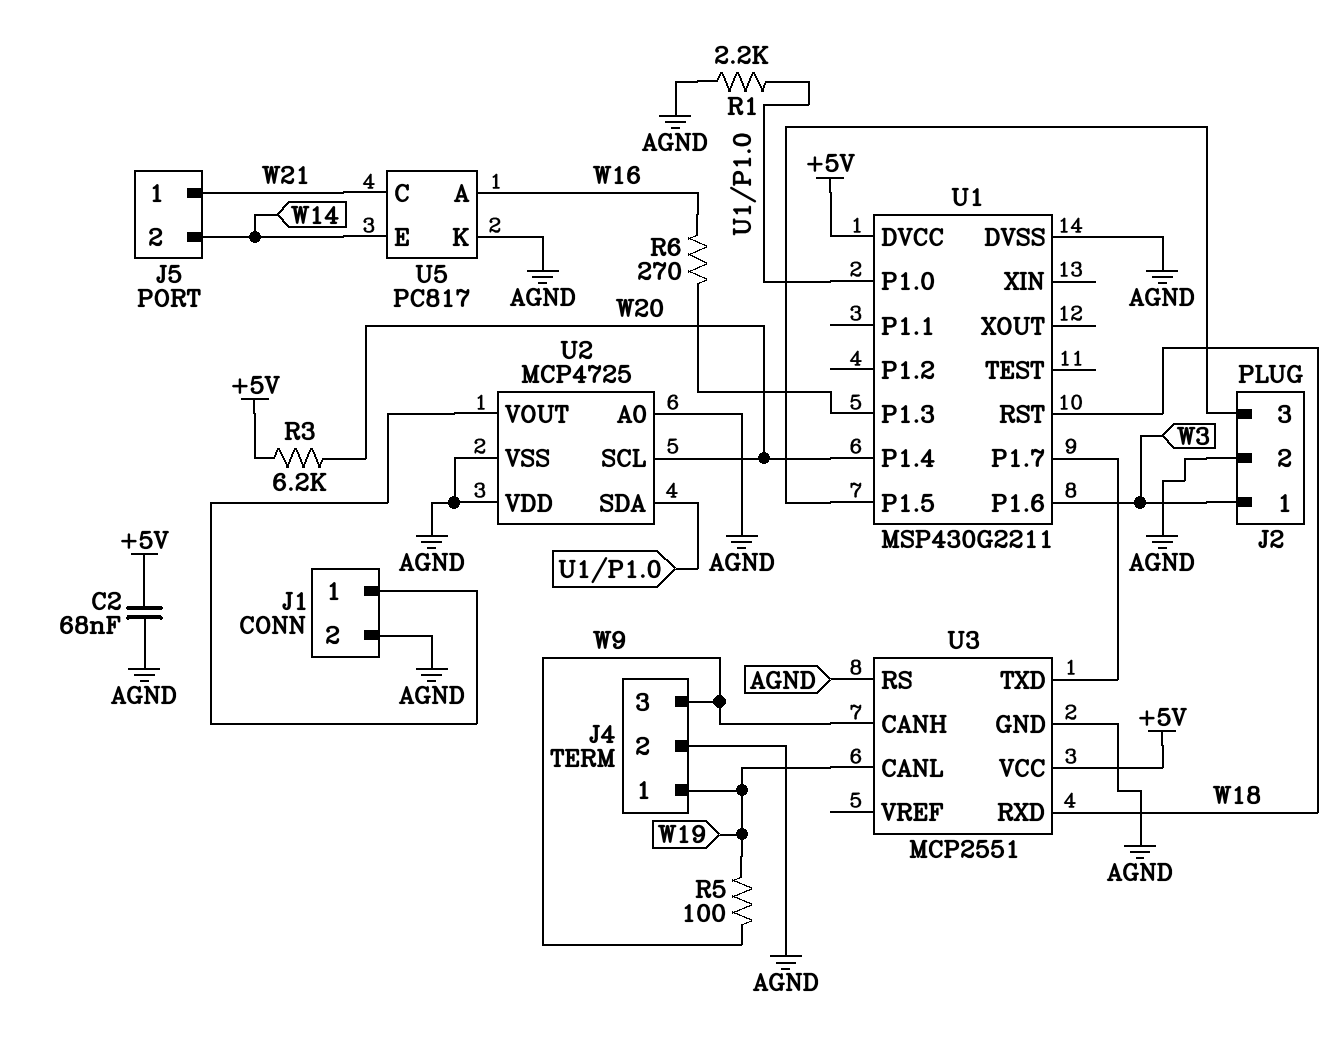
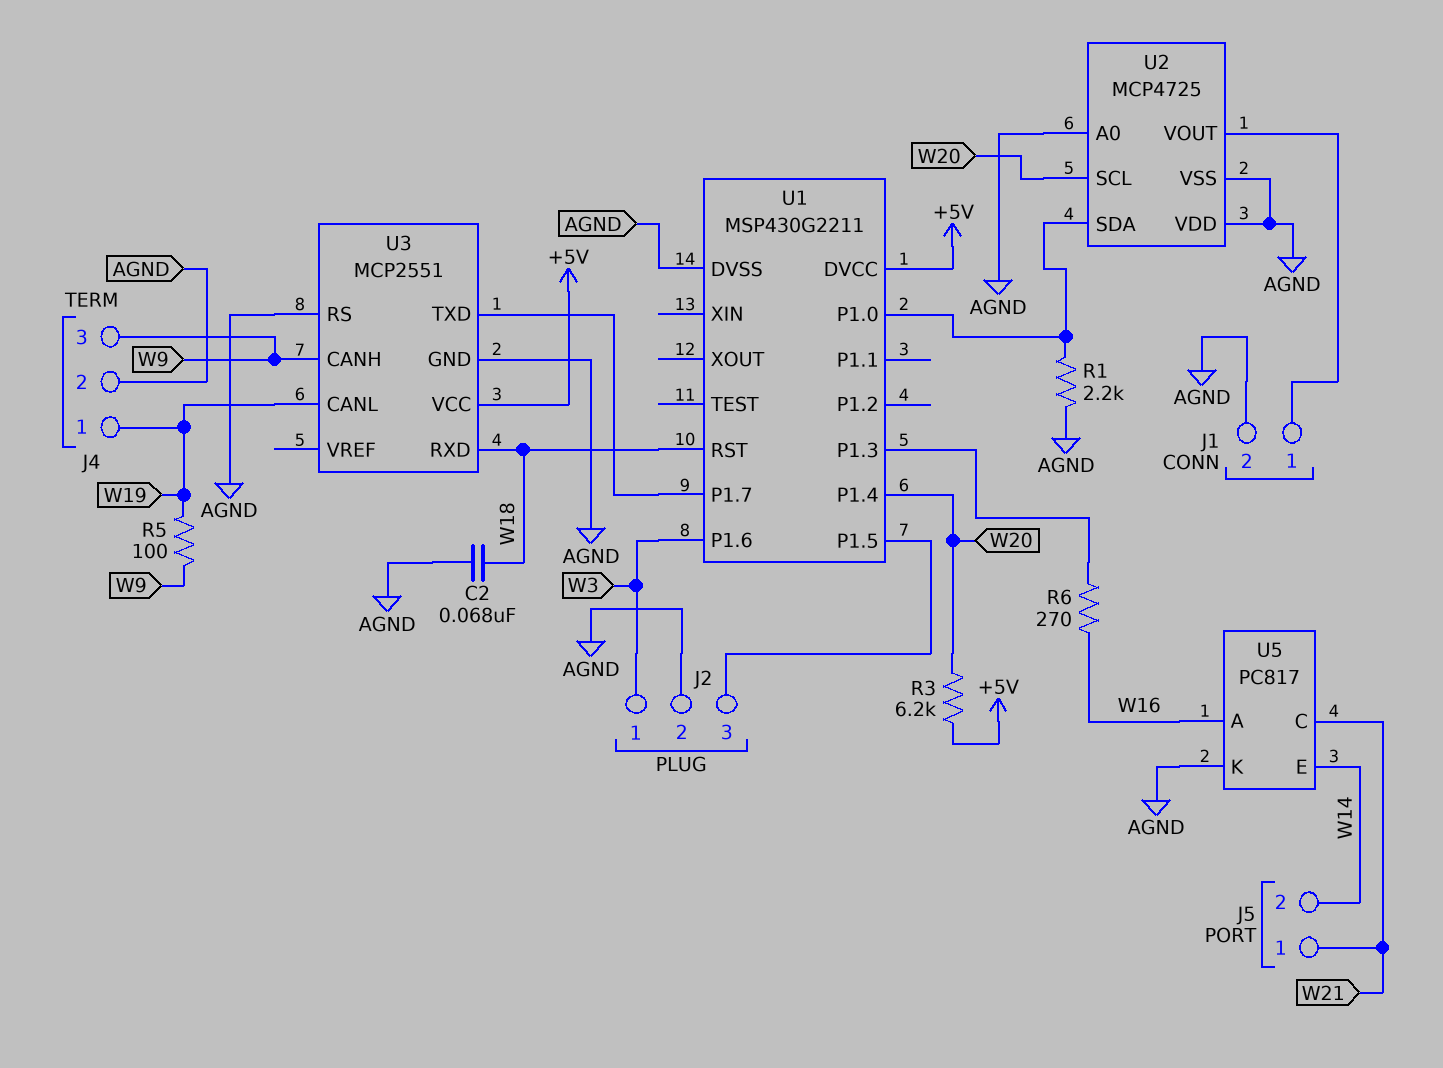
C2: 68nF (+5V, AGND) -> 68nF (AGND, W18)

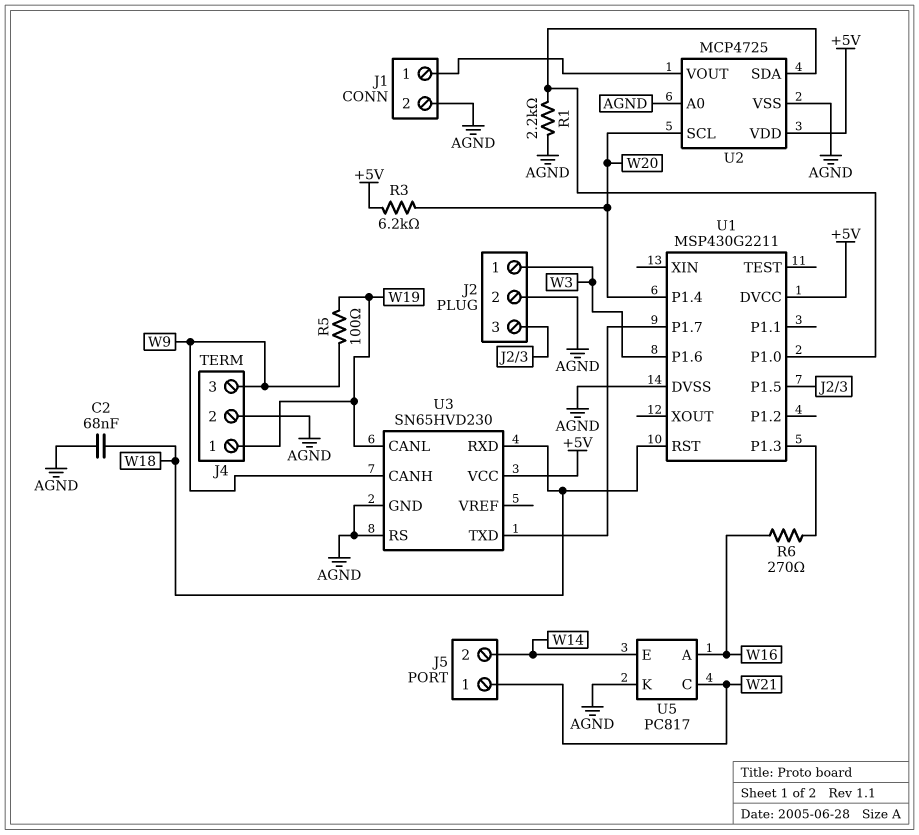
U2 pin VDD: AGND -> +5V
U3: MCP2551 -> SN65HVD230

